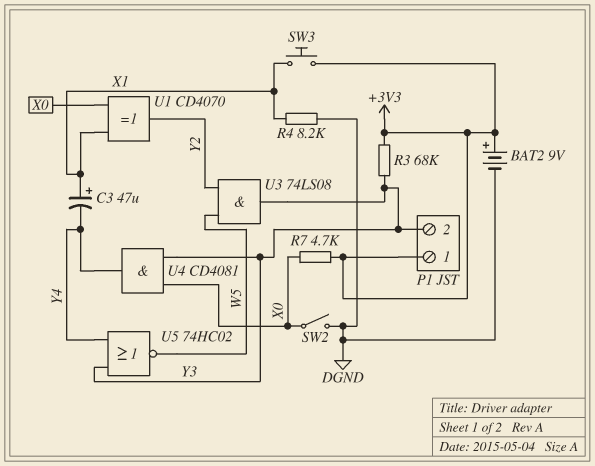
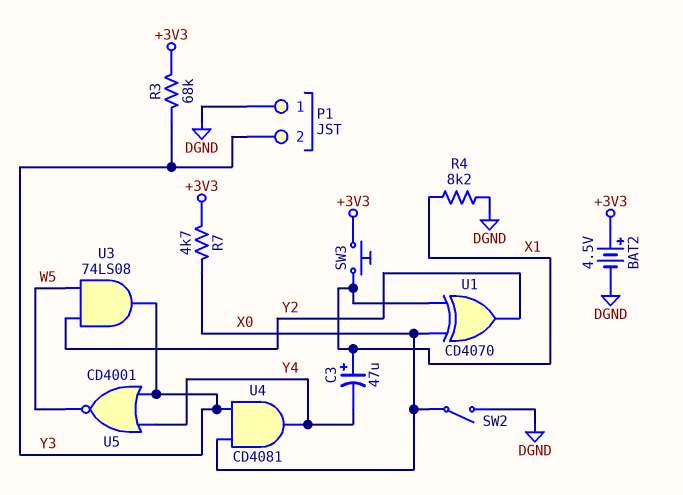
BAT2: 9V (plus +3V3, minus DGND) -> 4.5V (plus +3V3, minus DGND)
P1 pin 1: +3V3 -> DGND
U5: NOR 74HC02 (in Y3, in Y4, out W5) -> NOR CD4001 (in Y3, in Y4, out W5)

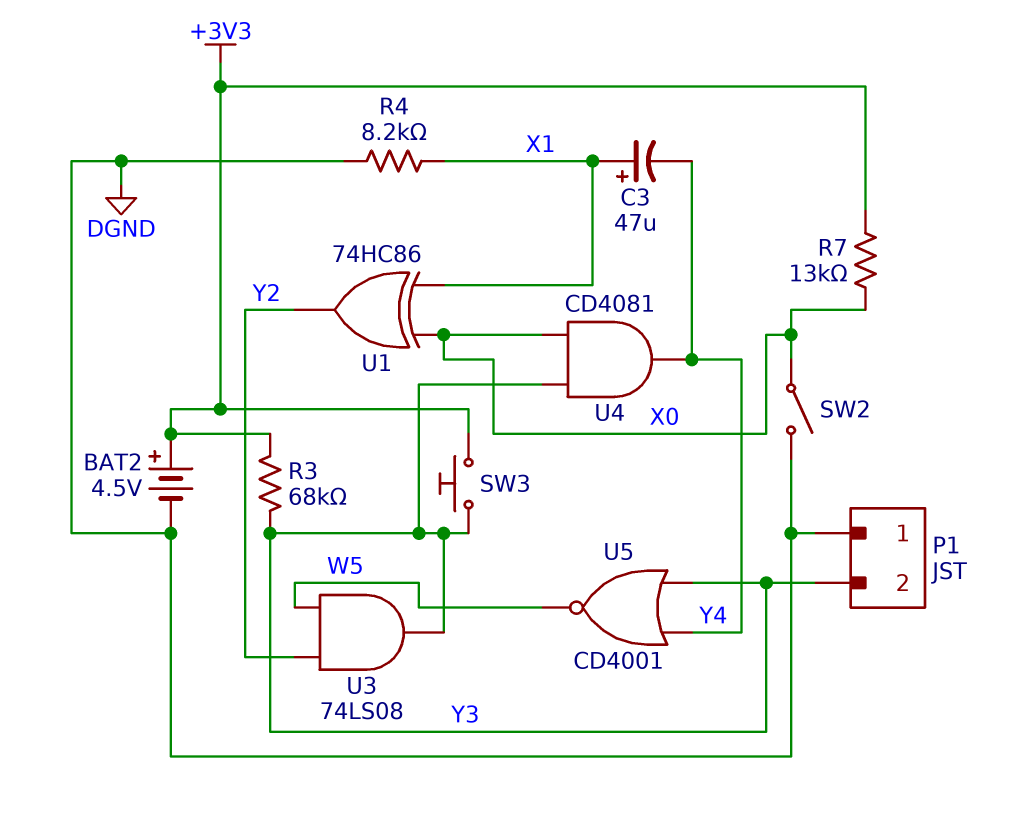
R7: 4.7k (+3V3, X0) -> 13k (+3V3, X0)
SW3: button (+3V3, X1) -> button (+3V3, Y3)
U1: XOR CD4070 (in X0, in X1, out Y2) -> XOR 74HC86 (in X0, in X1, out Y2)

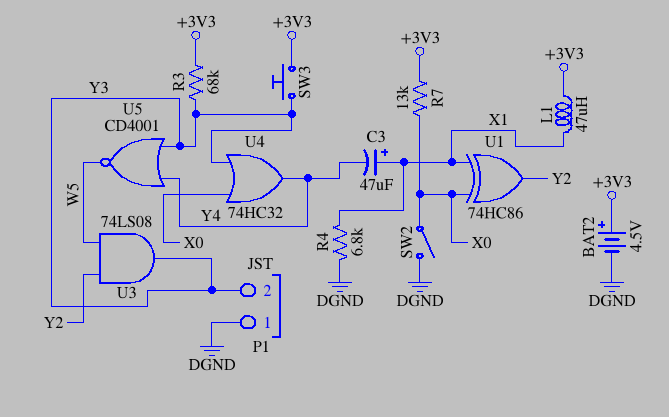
L1: none -> 47uH (+3V3, X1)
R4: 8.2k (DGND, X1) -> 6.8k (DGND, X1)
U4: AND CD4081 (in X0, in Y3, out Y4) -> OR 74HC32 (in X0, in Y3, out Y4)

